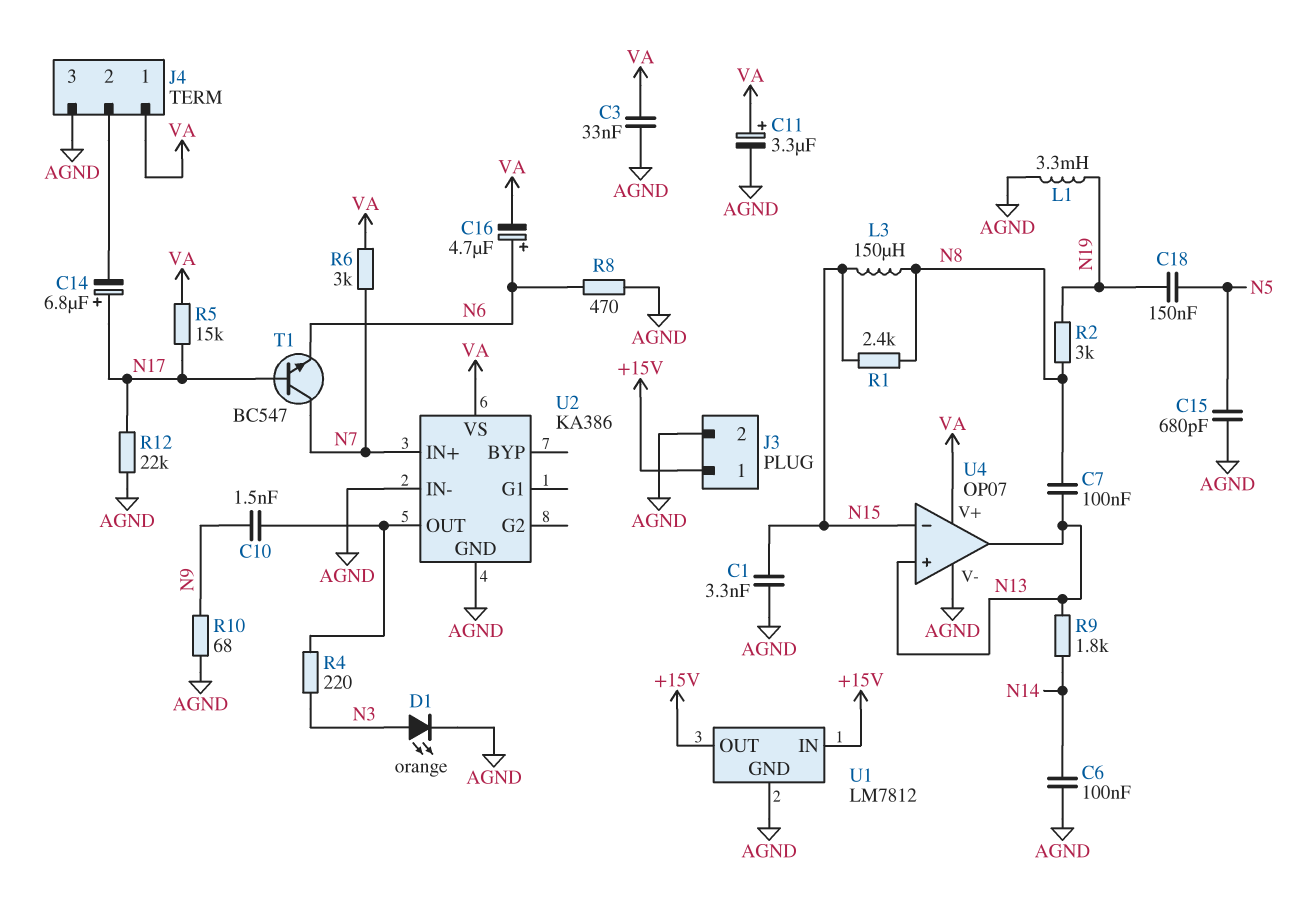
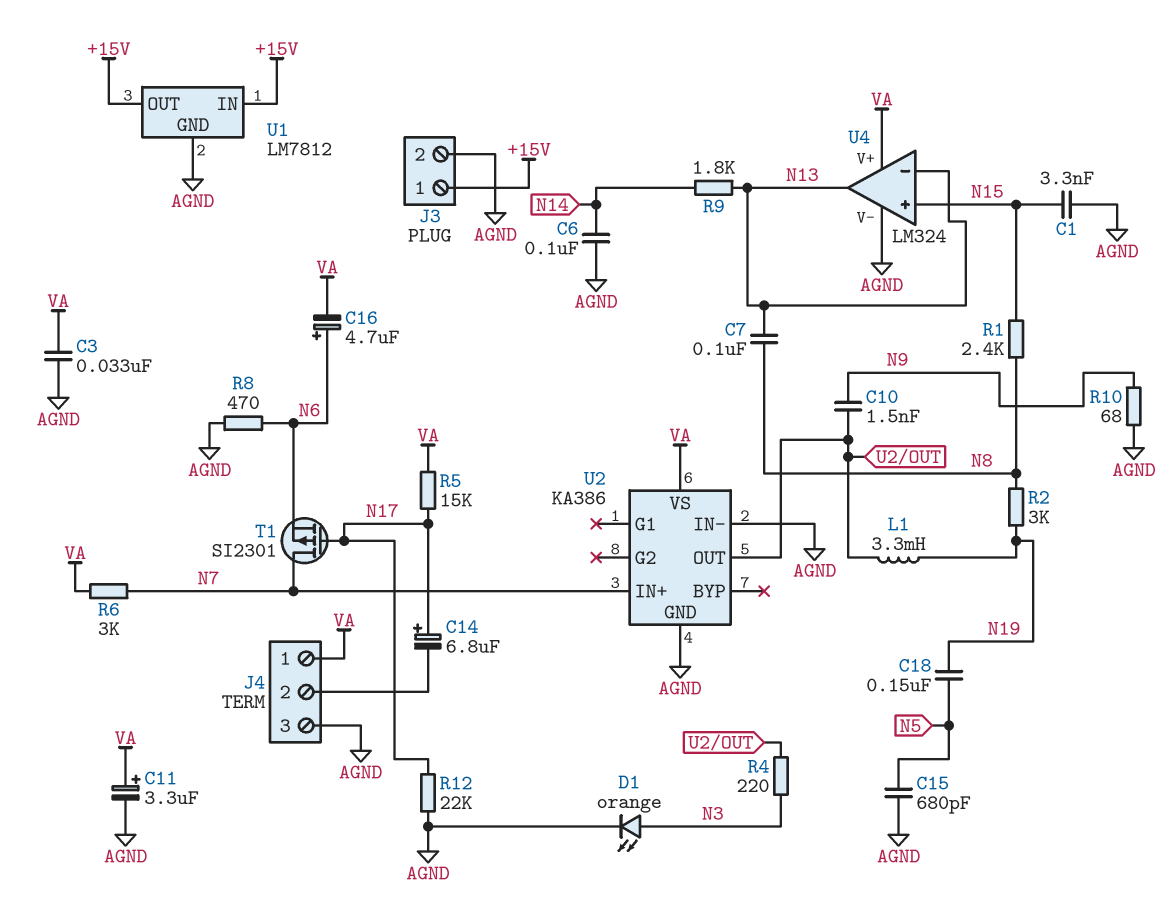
L1: 3.3mH (AGND, N19) -> 3.3mH (N19, U2/OUT)
L3: 150uH (N8, N15) -> none
T1: NPN BC547 (B N17, C N7, E N6) -> PMOS SI2301 (G N17, D N7, S N6)
U4: OP07 -> LM324
U4 pin in+: N13 -> N15
U4 pin in-: N15 -> N13

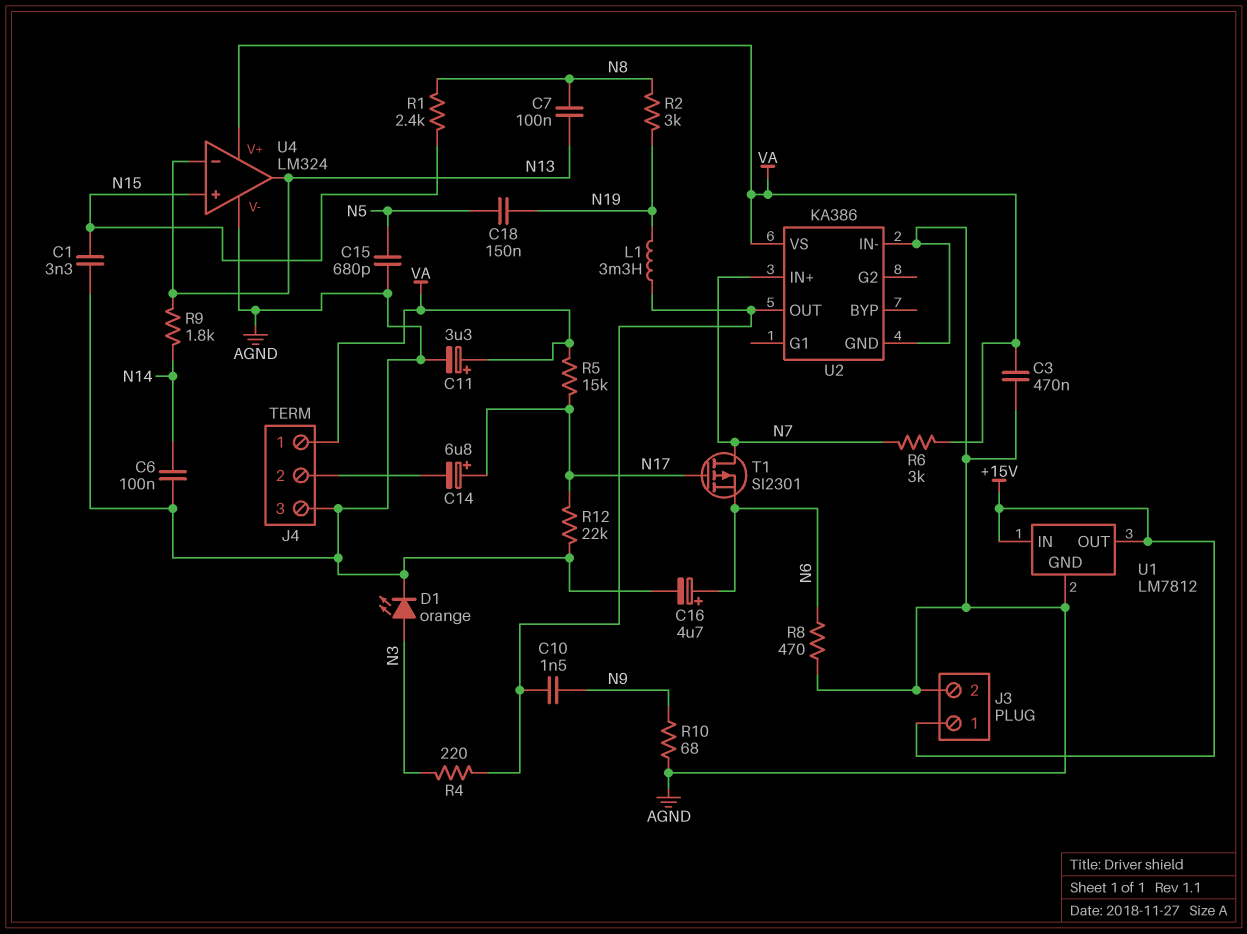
C3: 33nF (AGND, VA) -> 470nF (AGND, VA)
C16: 4.7uF (plus N6, minus VA) -> 4.7uF (plus N6, minus AGND)

